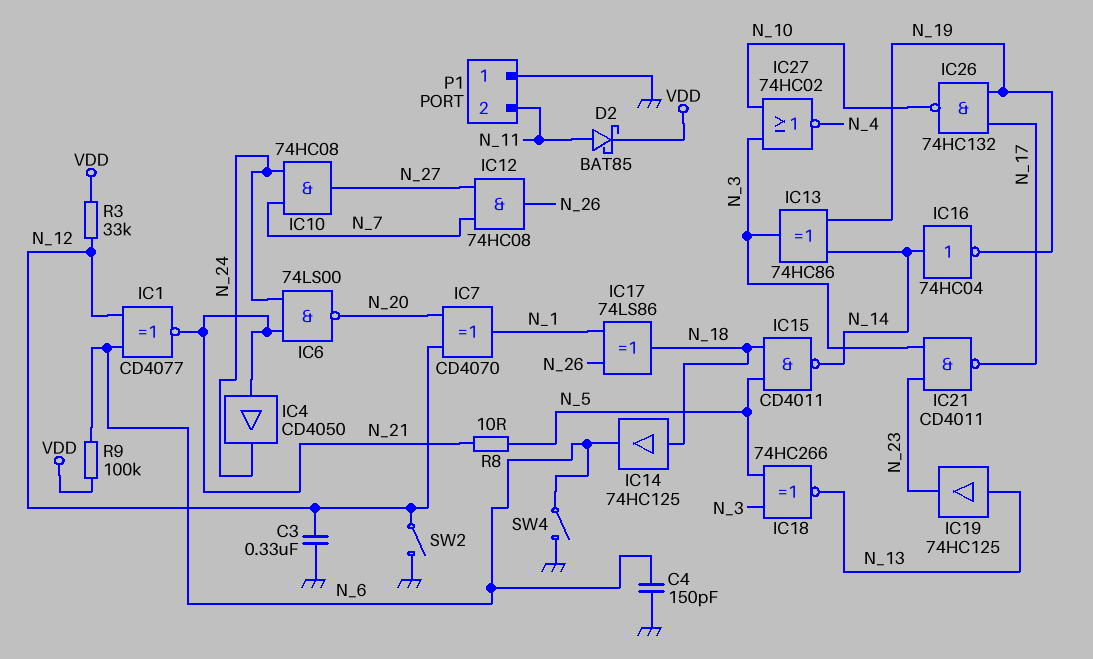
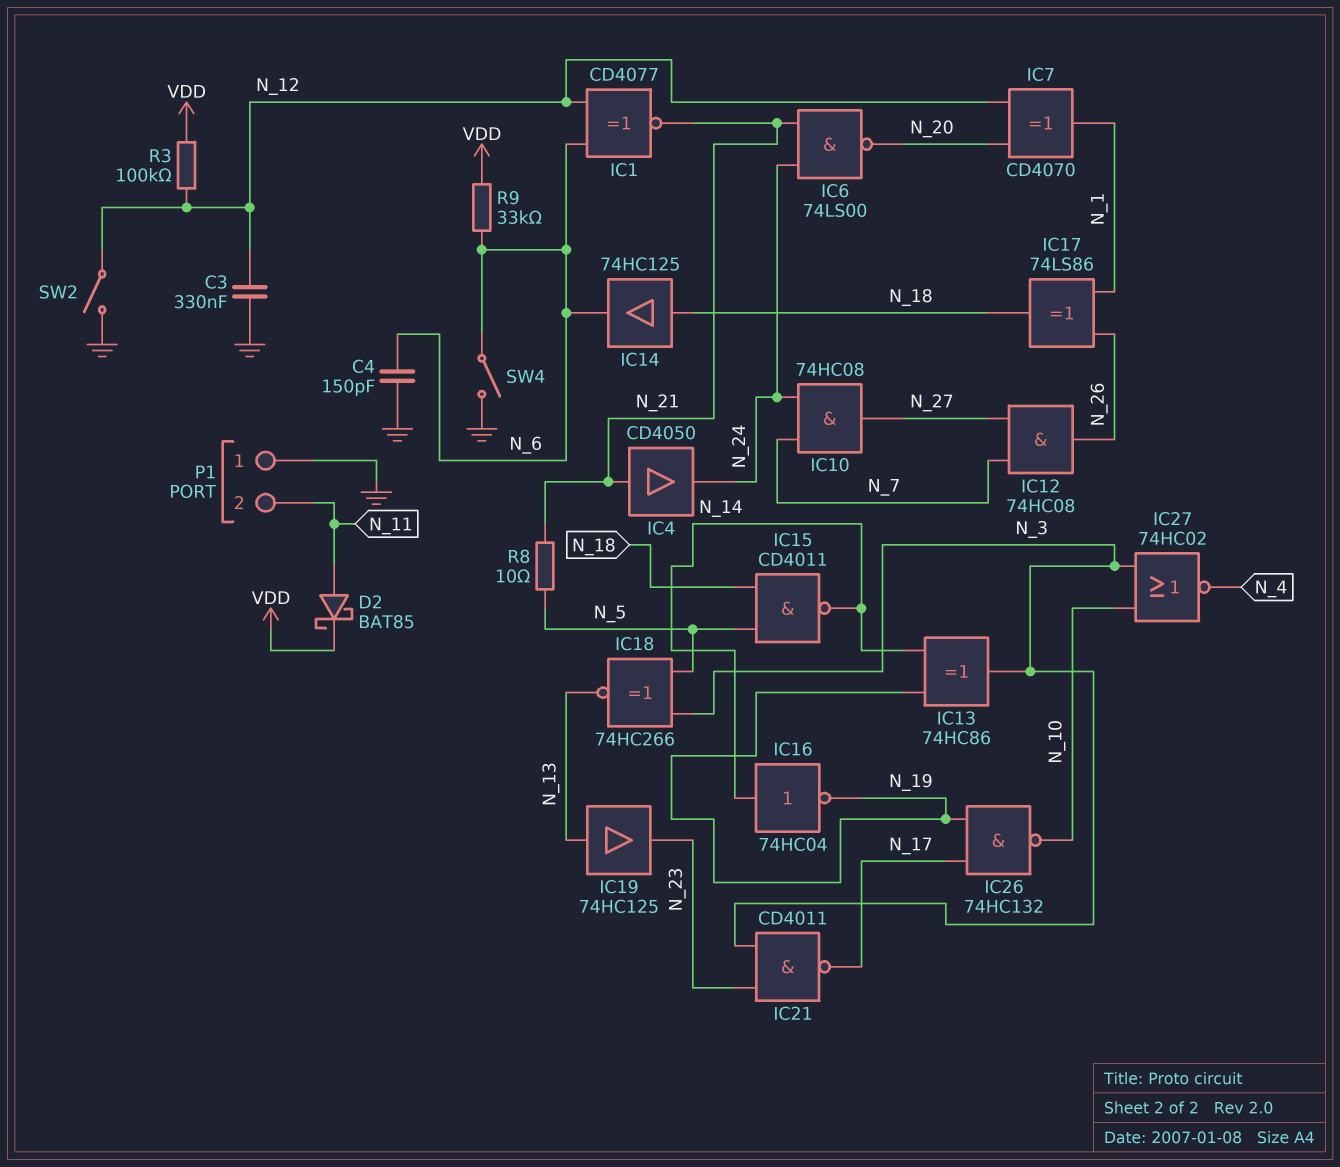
R3: 33k (N_12, VDD) -> 100k (N_12, VDD)
R9: 100k (N_6, VDD) -> 33k (N_6, VDD)

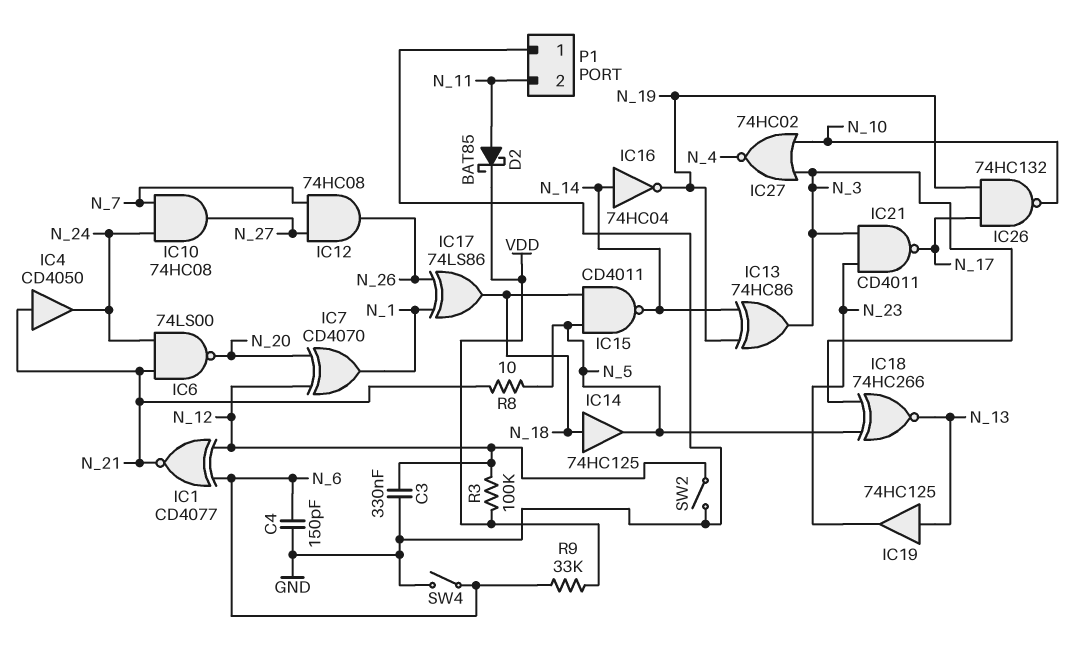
IC14: buffer 74HC125 (in N_18, out N_6) -> buffer 74HC125 (in N_18, out N_5)

